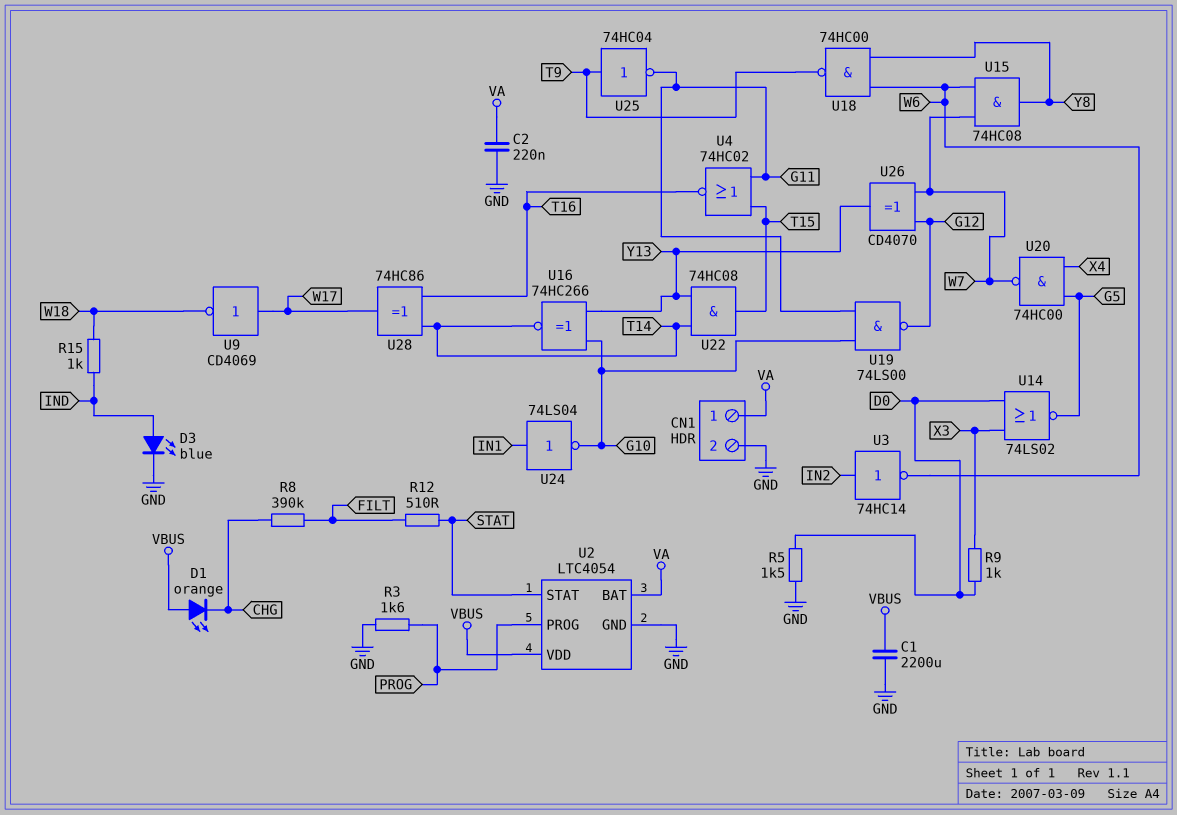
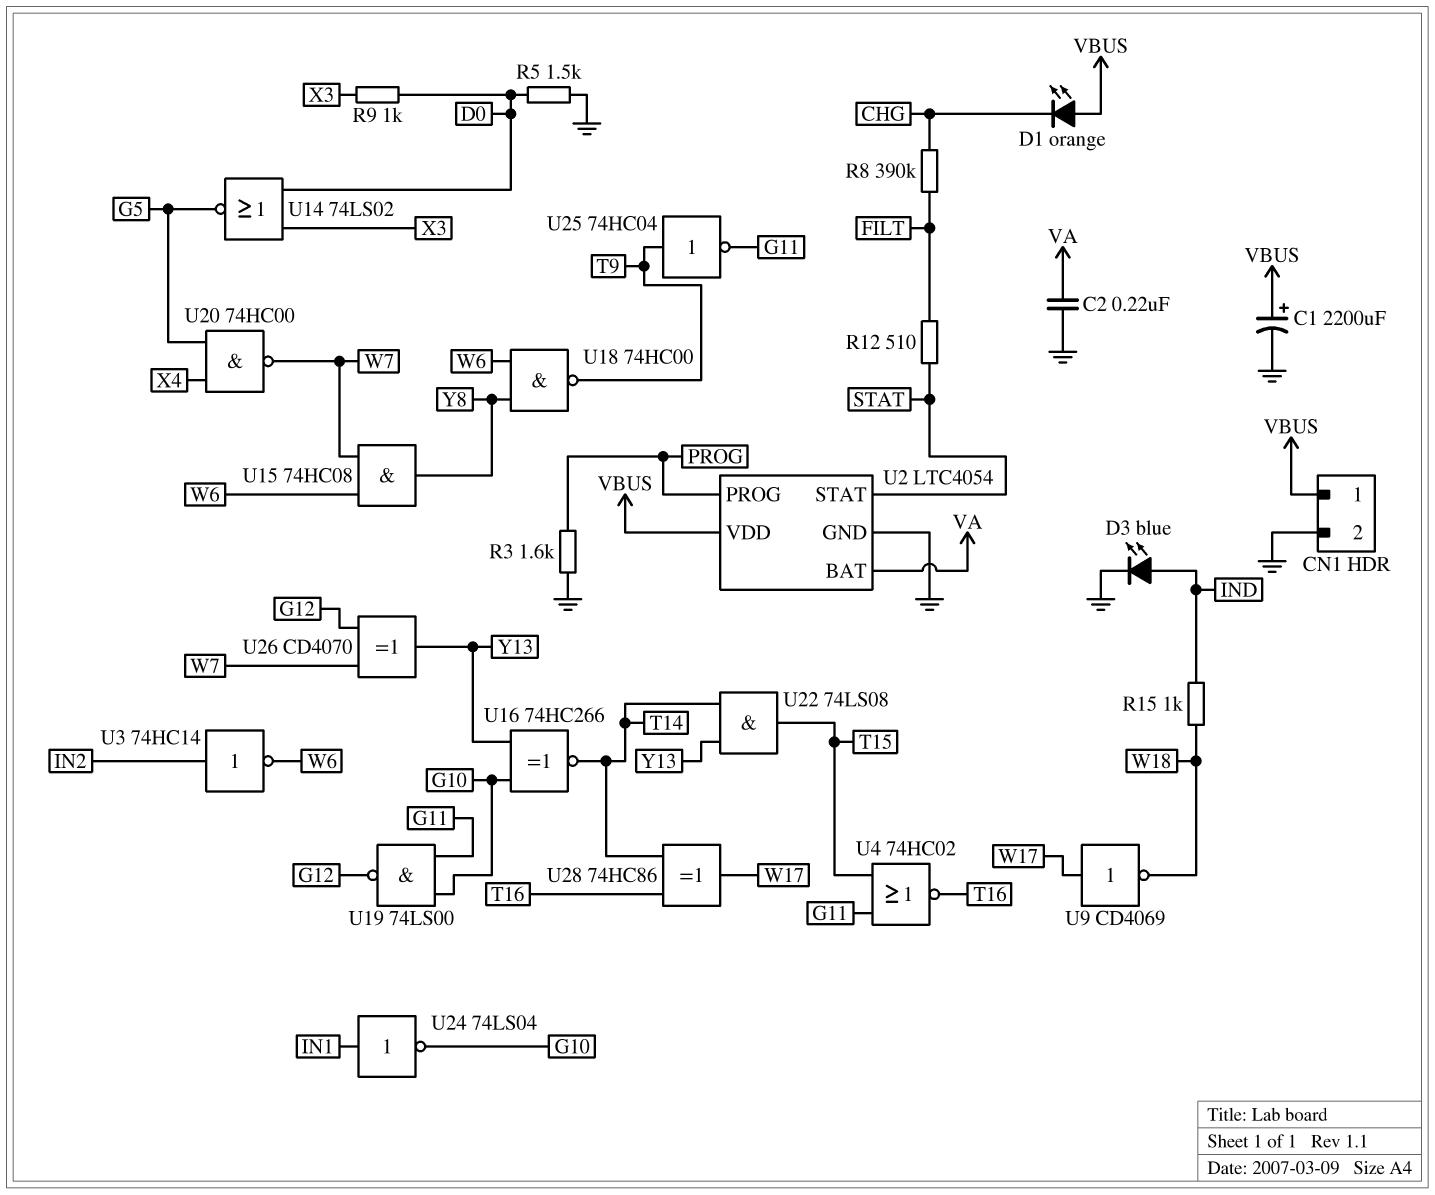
C1: 2200uF (GND, VBUS) -> 2200uF (plus VBUS, minus GND)
CN1 pin 1: VA -> VBUS
U22: AND 74HC08 (in T14, in Y13, out T15) -> AND 74LS08 (in T14, in Y13, out T15)

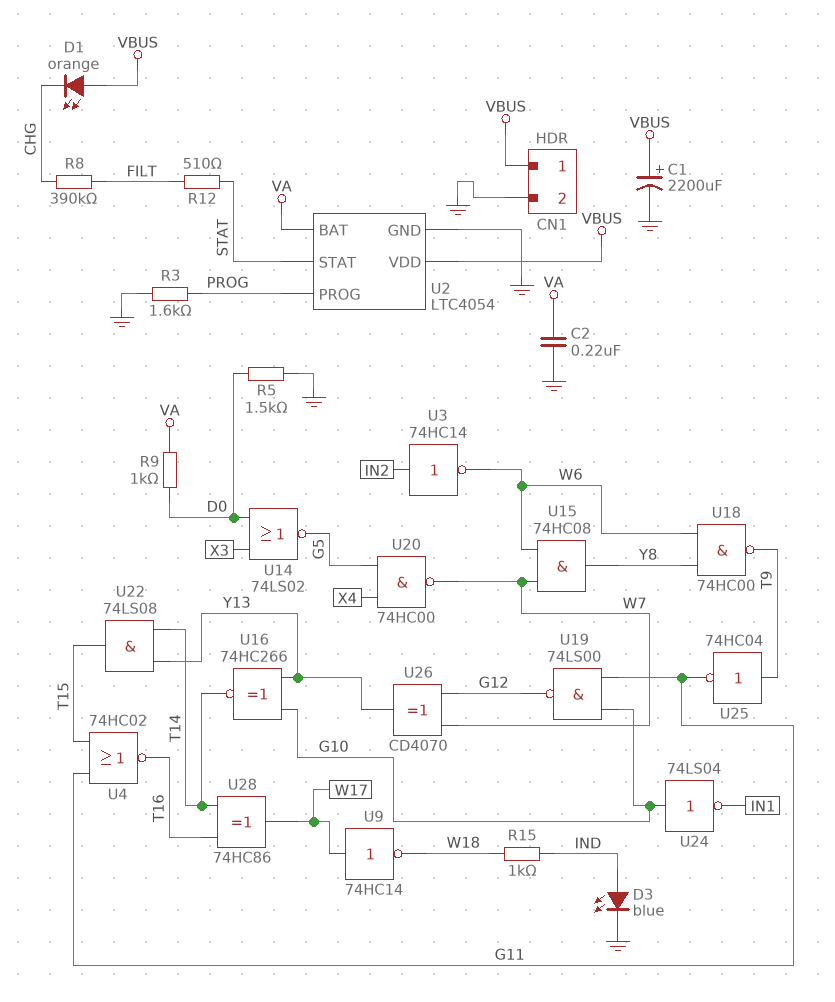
R9: 1k (D0, X3) -> 1k (D0, VA)
U9: NOT CD4069 (in W17, out W18) -> NOT 74HC14 (in W17, out W18)
U24: NOT 74LS04 (in IN1, out G10) -> NOT 74LS04 (in G10, out IN1)

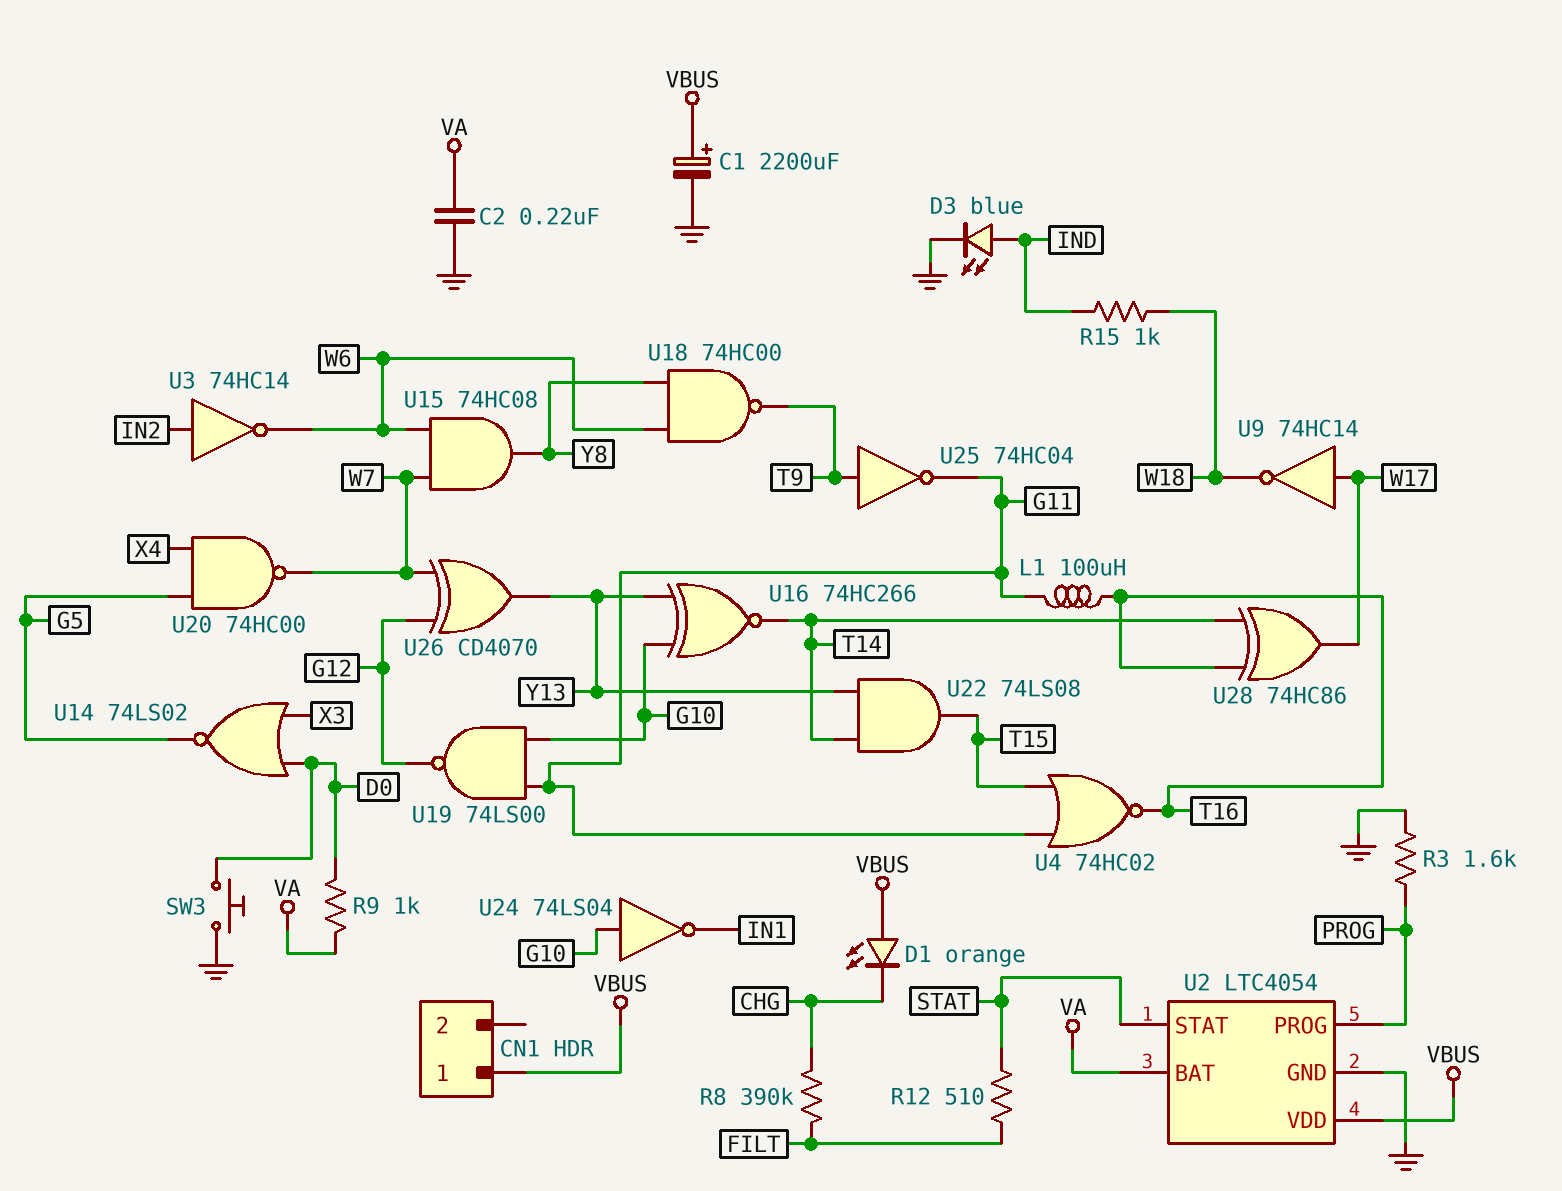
CN1 pin 2: GND -> none
L1: none -> 100uH (G11, T16)
R5: 1.5k (D0, GND) -> none
SW3: none -> button (D0, GND)

